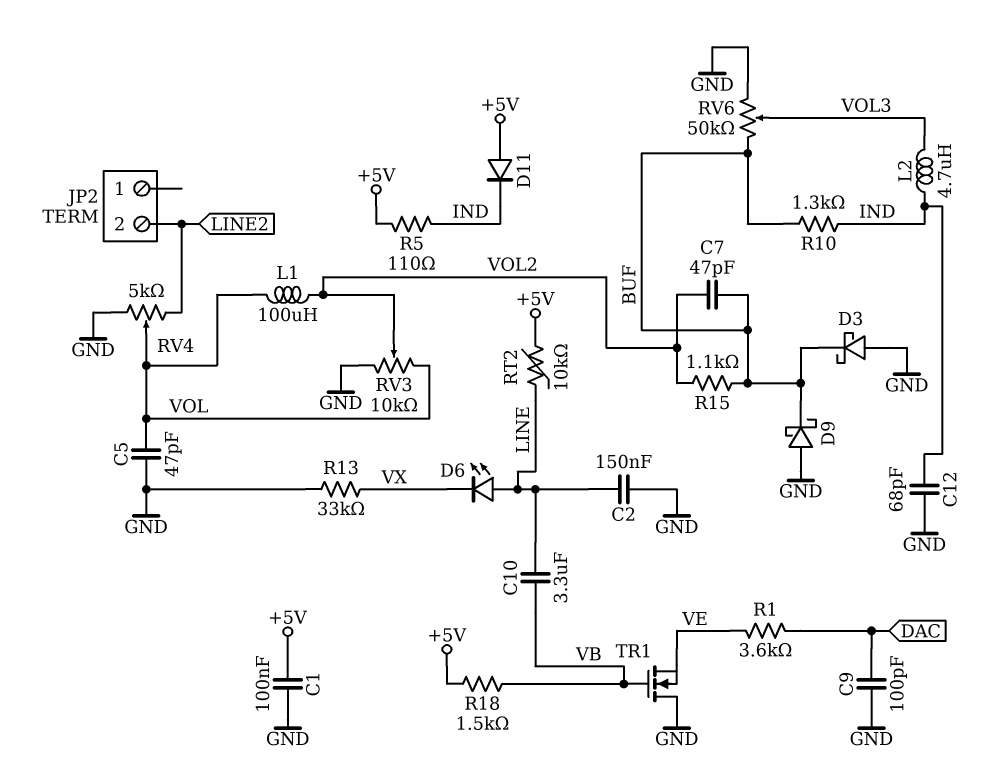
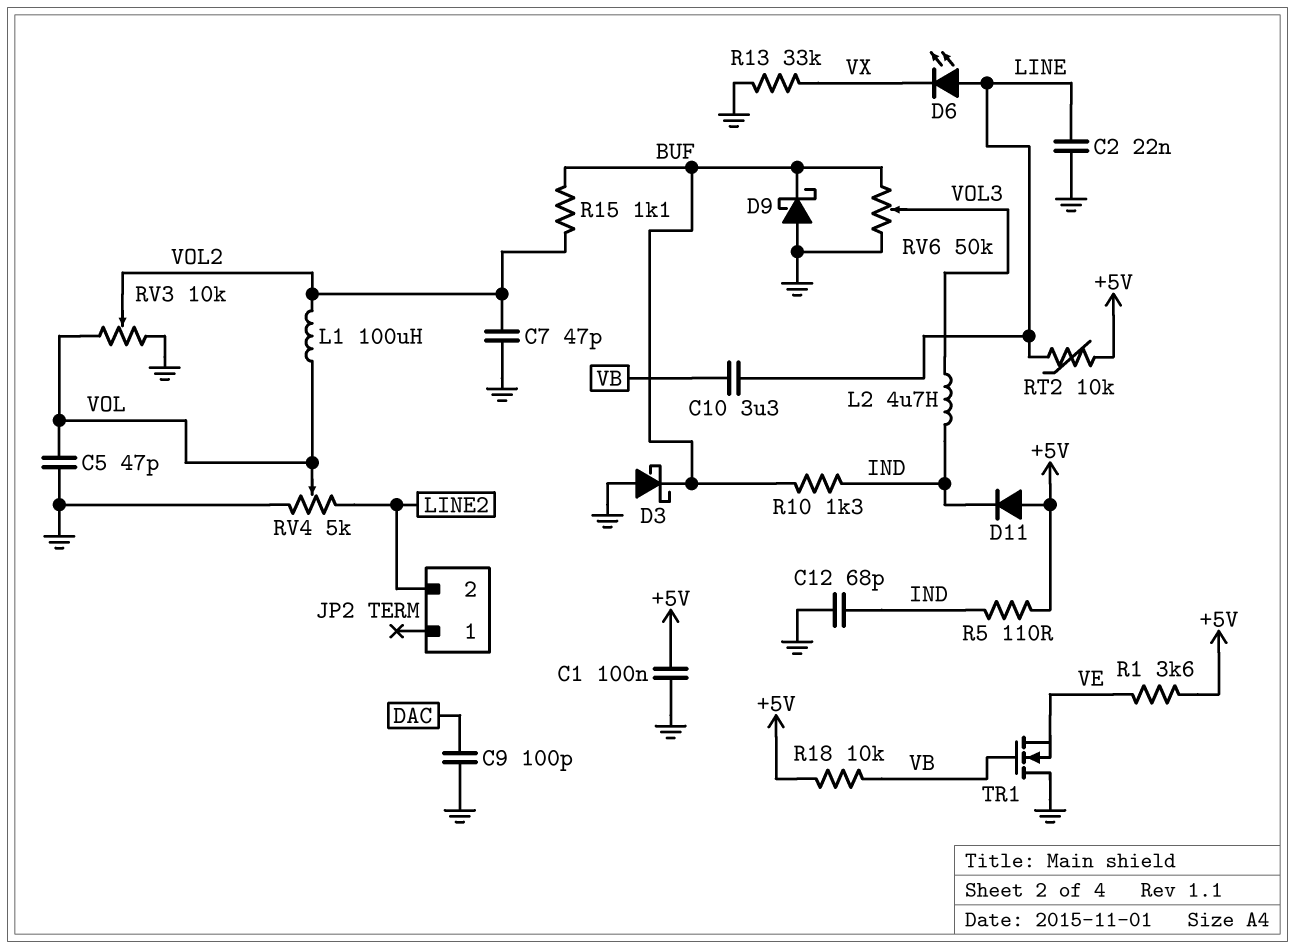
C2: 150nF (GND, LINE) -> 22nF (GND, LINE)
C7: 47pF (BUF, VOL2) -> 47pF (GND, VOL2)
R1: 3.6k (DAC, VE) -> 3.6k (+5V, VE)
R18: 1.5k (+5V, VB) -> 10k (+5V, VB)

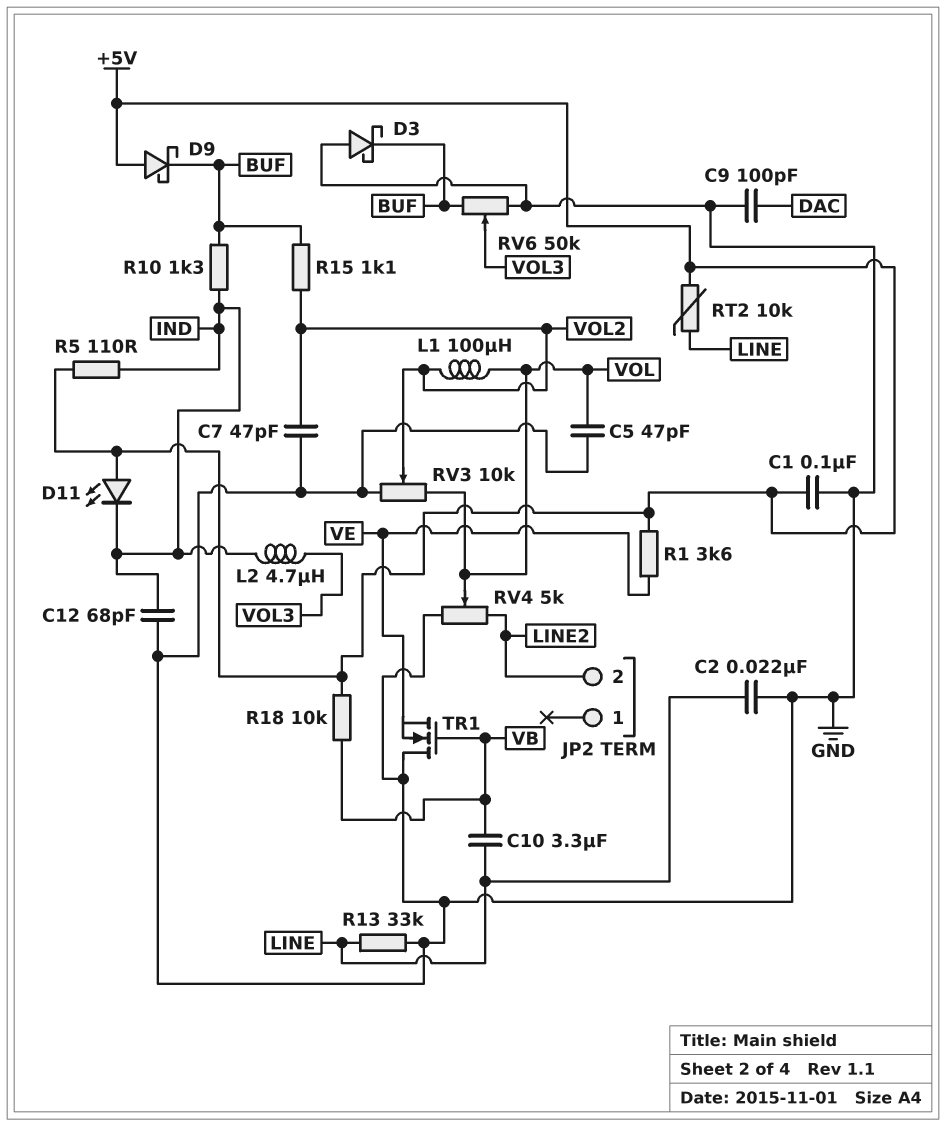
D6: LED (A LINE, K VX) -> none
D9: schottky (A GND, K BUF) -> schottky (A +5V, K BUF)
D11: diode (A +5V, K IND) -> LED (A +5V, K IND)
R13: 33k (GND, VX) -> 33k (GND, LINE)

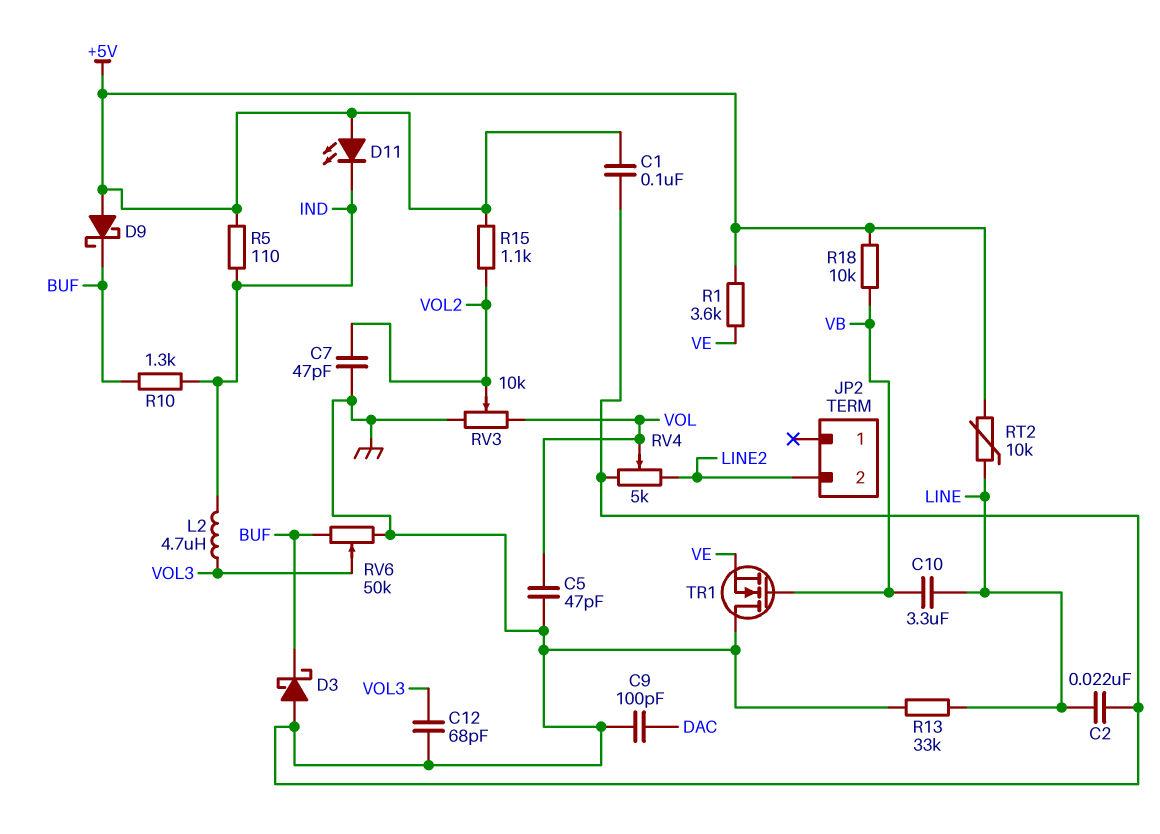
C12: 68pF (GND, IND) -> 68pF (GND, VOL3)
L1: 100uH (VOL, VOL2) -> none
R15: 1.1k (BUF, VOL2) -> 1.1k (+5V, VOL2)

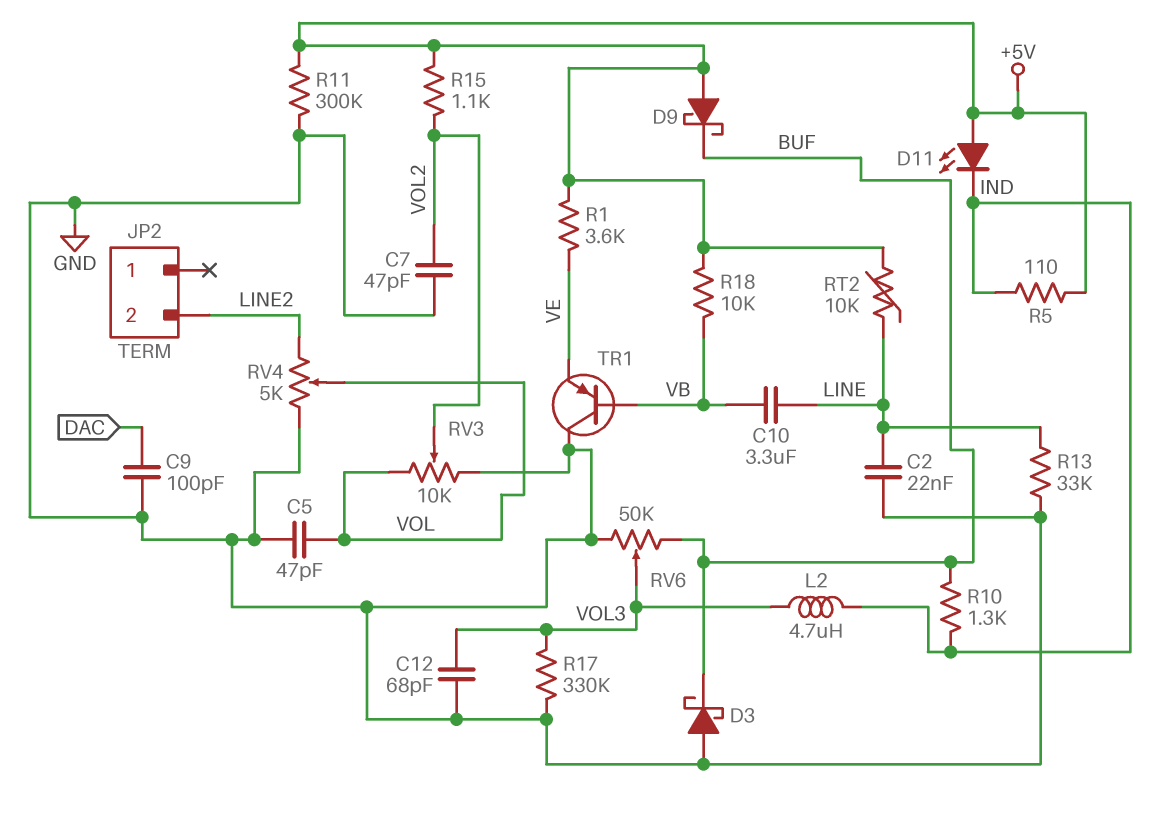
C1: 100nF (+5V, GND) -> none
R11: none -> 300k (+5V, GND)
R17: none -> 330k (GND, VOL3)
TR1: NMOS (G VB, D GND, S VE) -> PNP (B VB, C GND, E VE)

